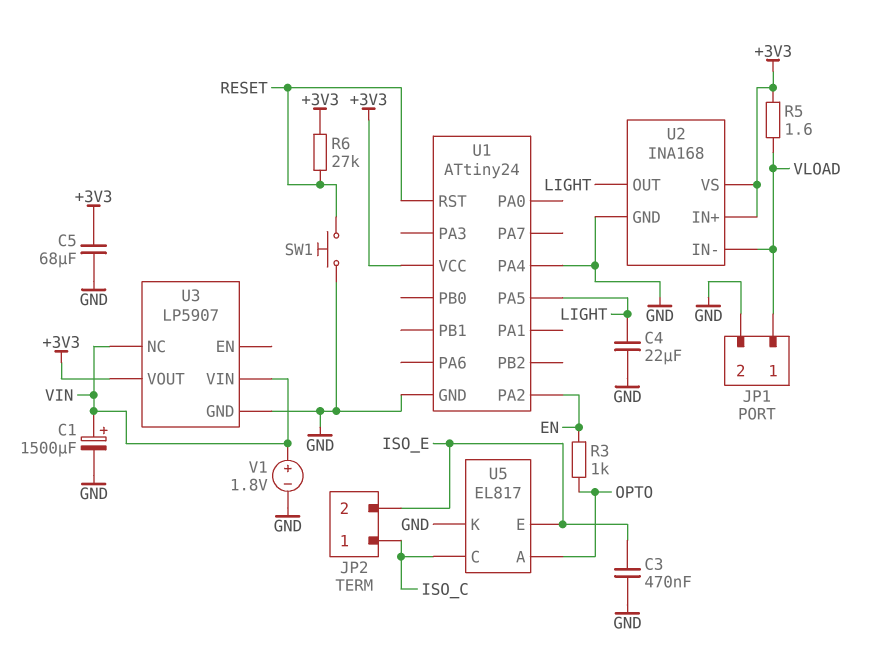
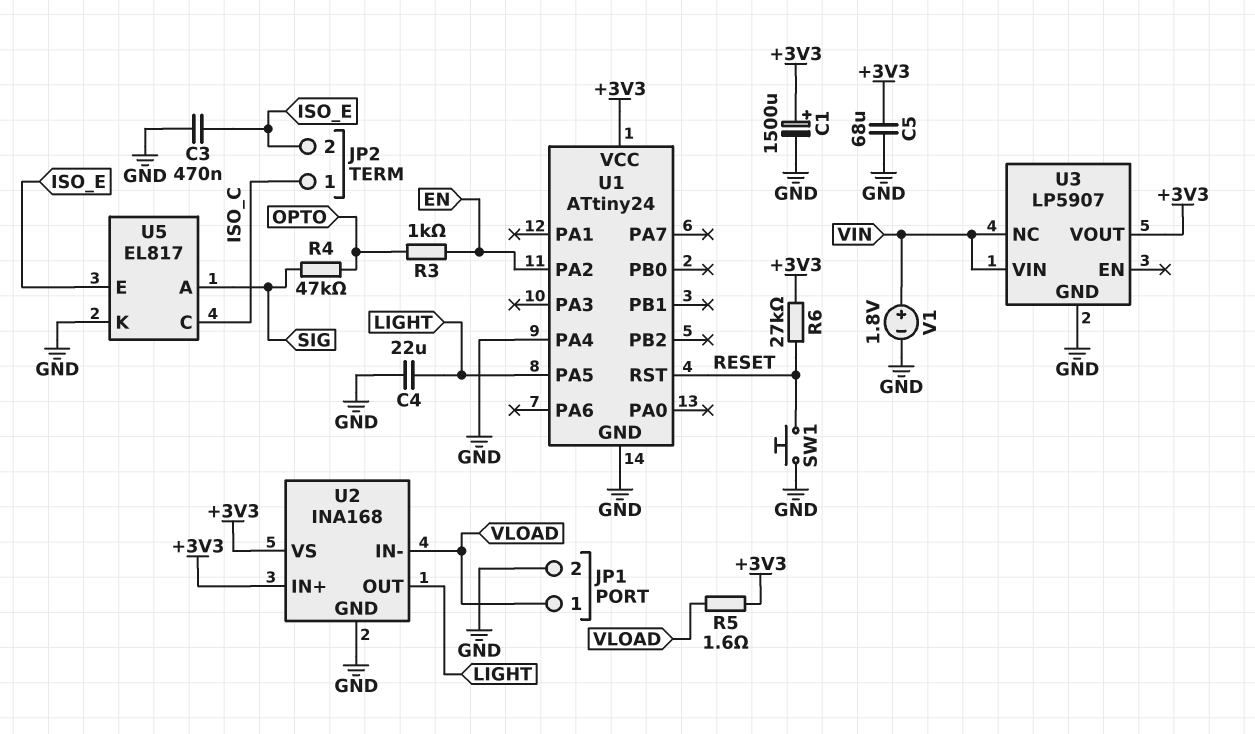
C1: 1500uF (plus VIN, minus GND) -> 1500uF (plus +3V3, minus GND)
R4: none -> 47k (OPTO, SIG)
U5 pin A: OPTO -> SIG

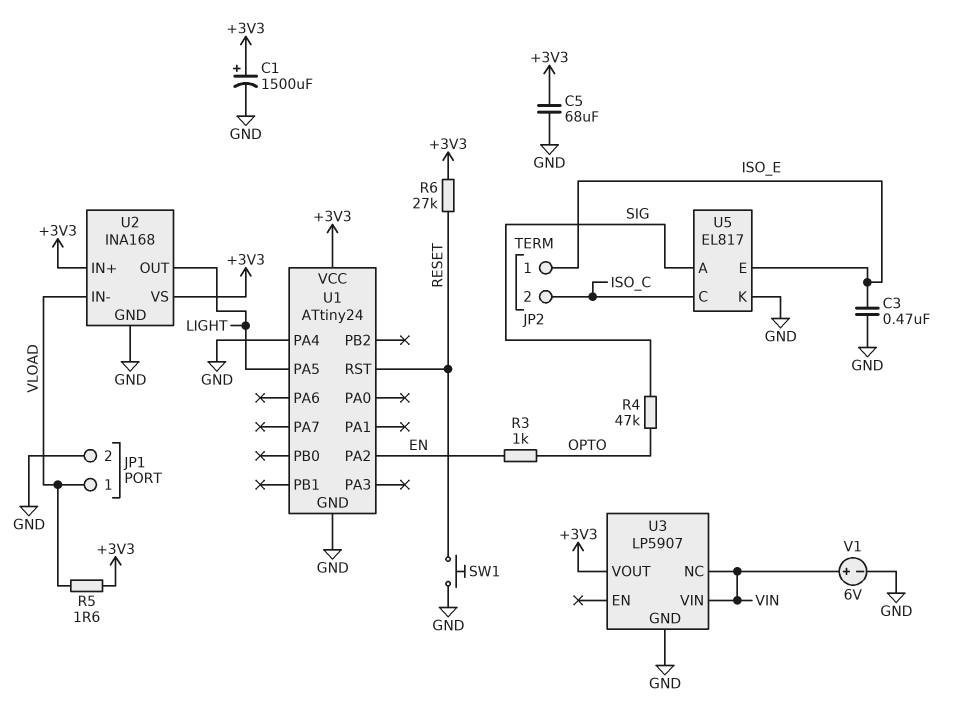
C4: 22uF (GND, LIGHT) -> none
JP2 pin 1: ISO_C -> ISO_E
JP2 pin 2: ISO_E -> ISO_C
V1: 1.8V (plus VIN, minus GND) -> 6V (plus VIN, minus GND)

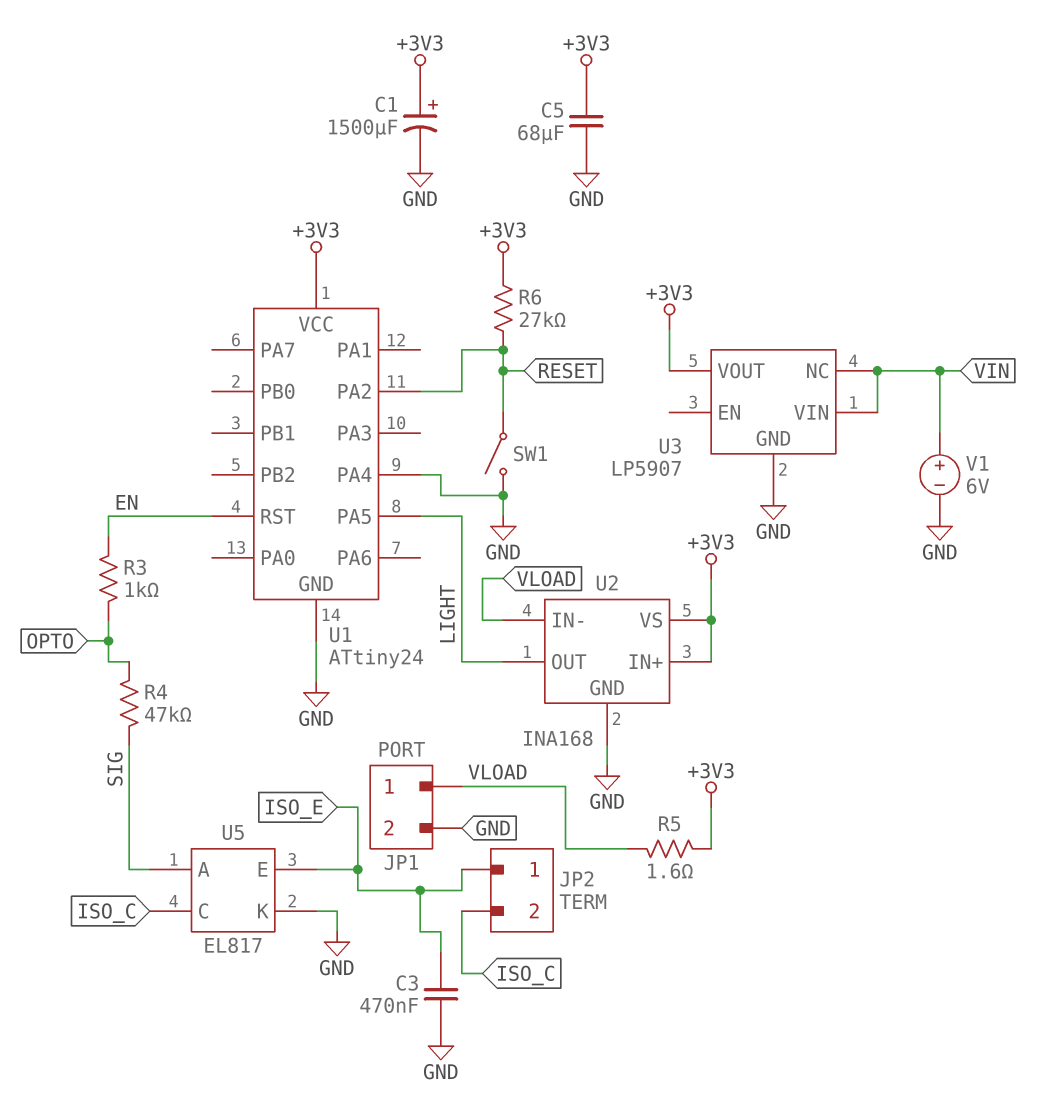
SW1: button (GND, RESET) -> switch (GND, RESET)
U1 pin PA2: EN -> RESET
U1 pin RST: RESET -> EN

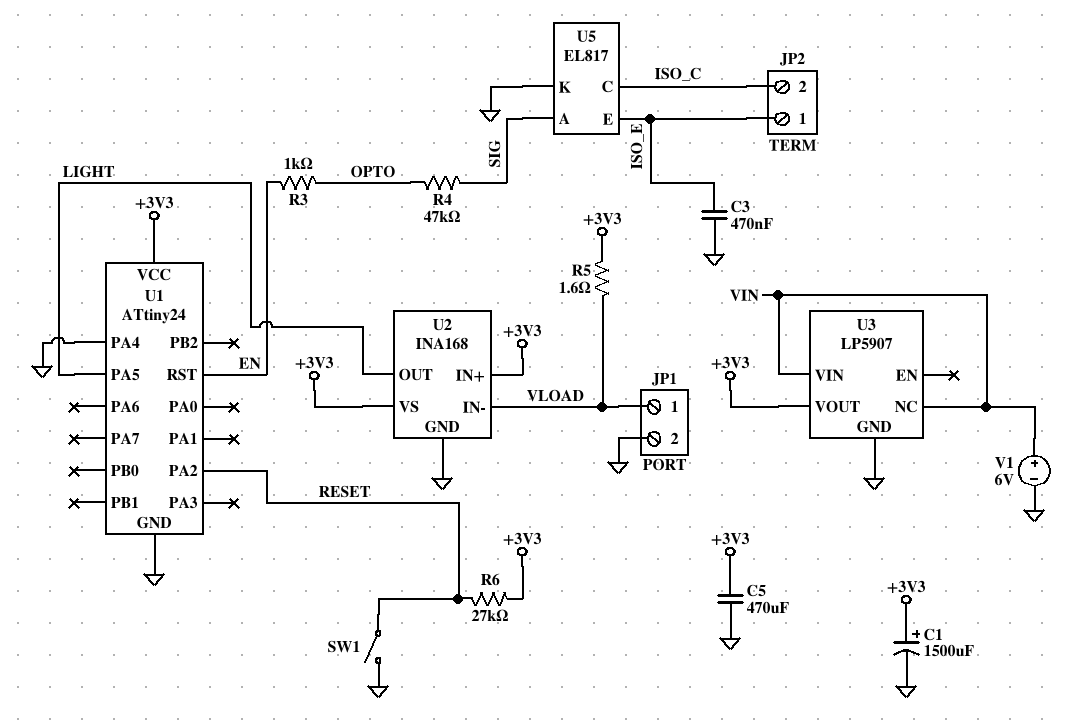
C5: 68uF (+3V3, GND) -> 470uF (+3V3, GND)

